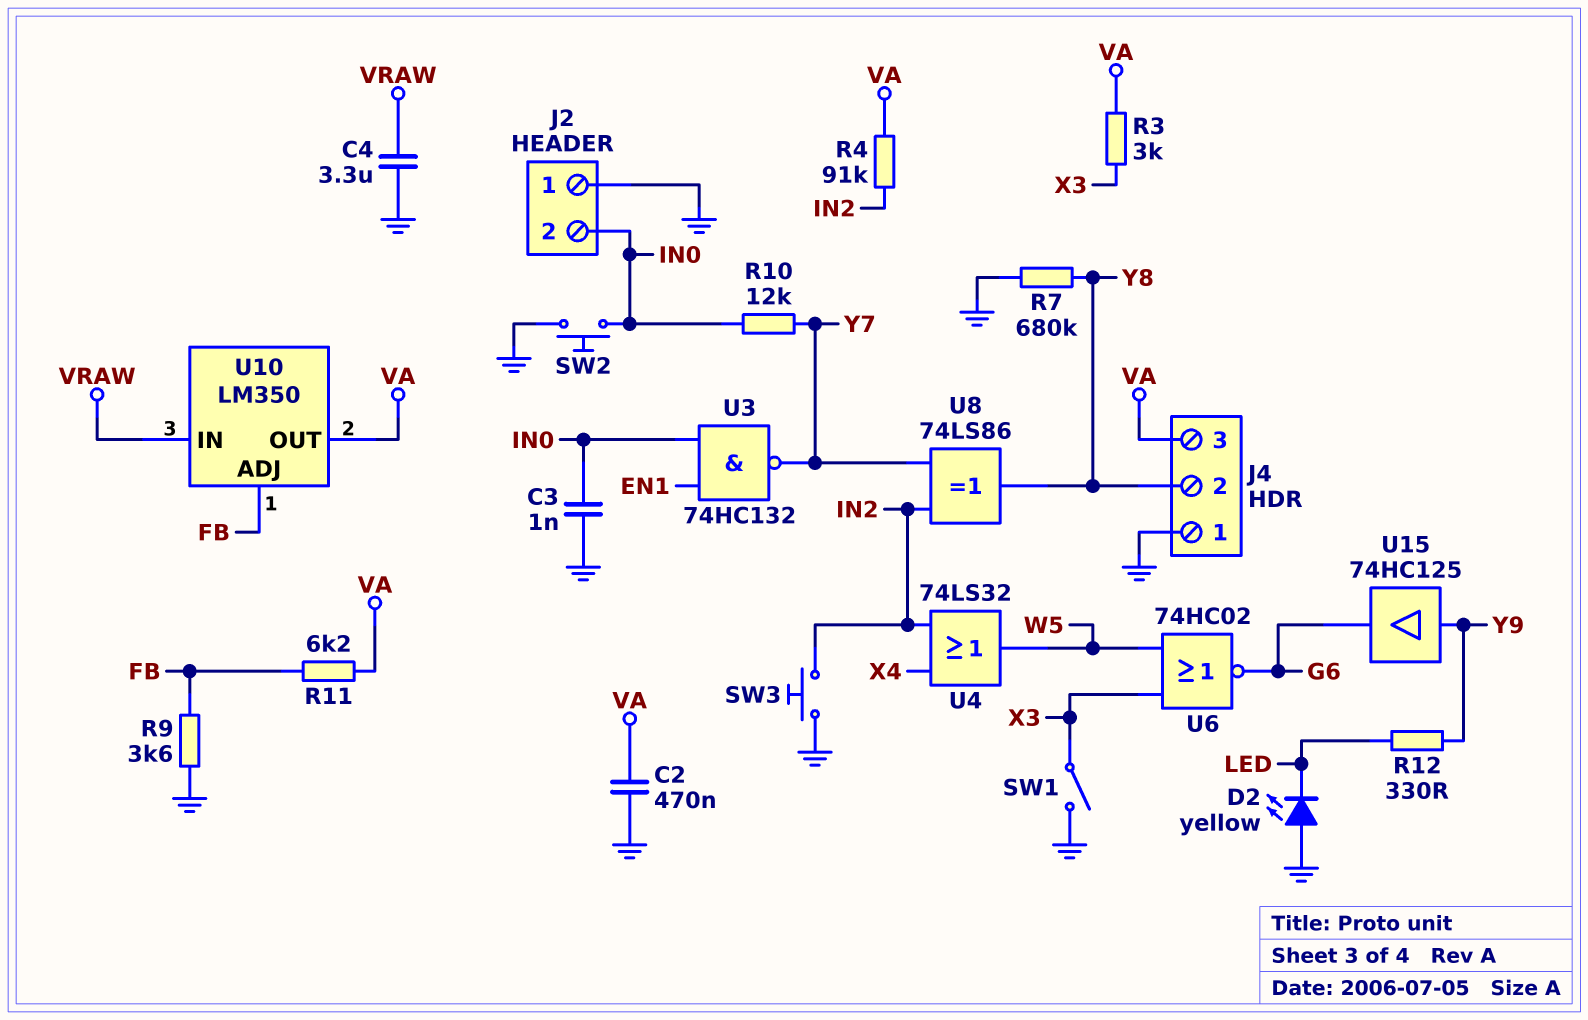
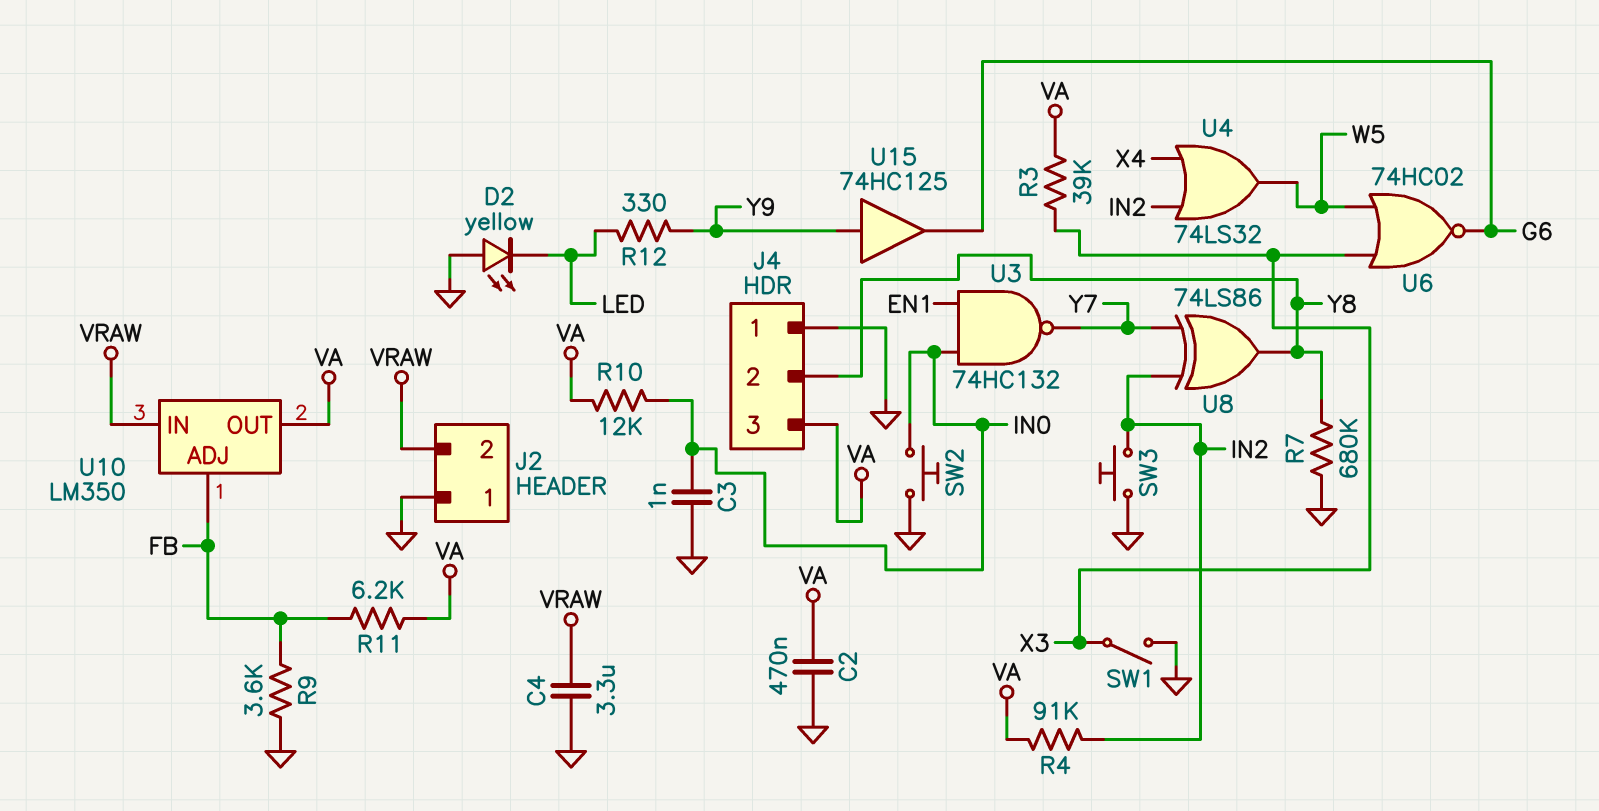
J2 pin 2: IN0 -> VRAW
R3: 3k (VA, X3) -> 39k (VA, X3)
R10: 12k (IN0, Y7) -> 12k (IN0, VA)

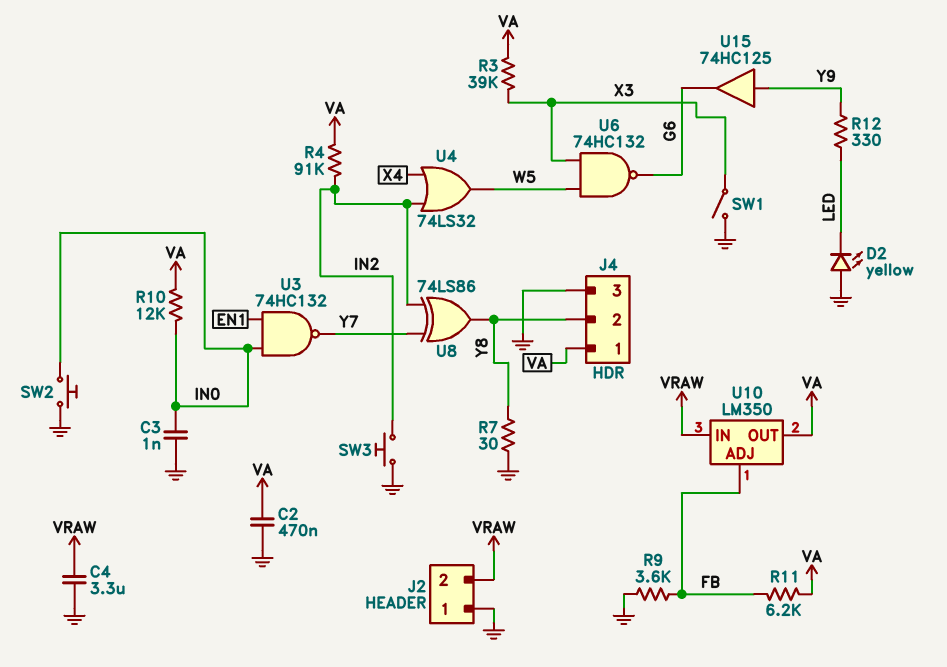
J4 pin 1: GND -> VA
J4 pin 3: VA -> GND
R7: 680k (GND, Y8) -> 30 (GND, Y8)
U6: NOR 74HC02 (in W5, in X3, out G6) -> NAND 74HC132 (in W5, in X3, out G6)

